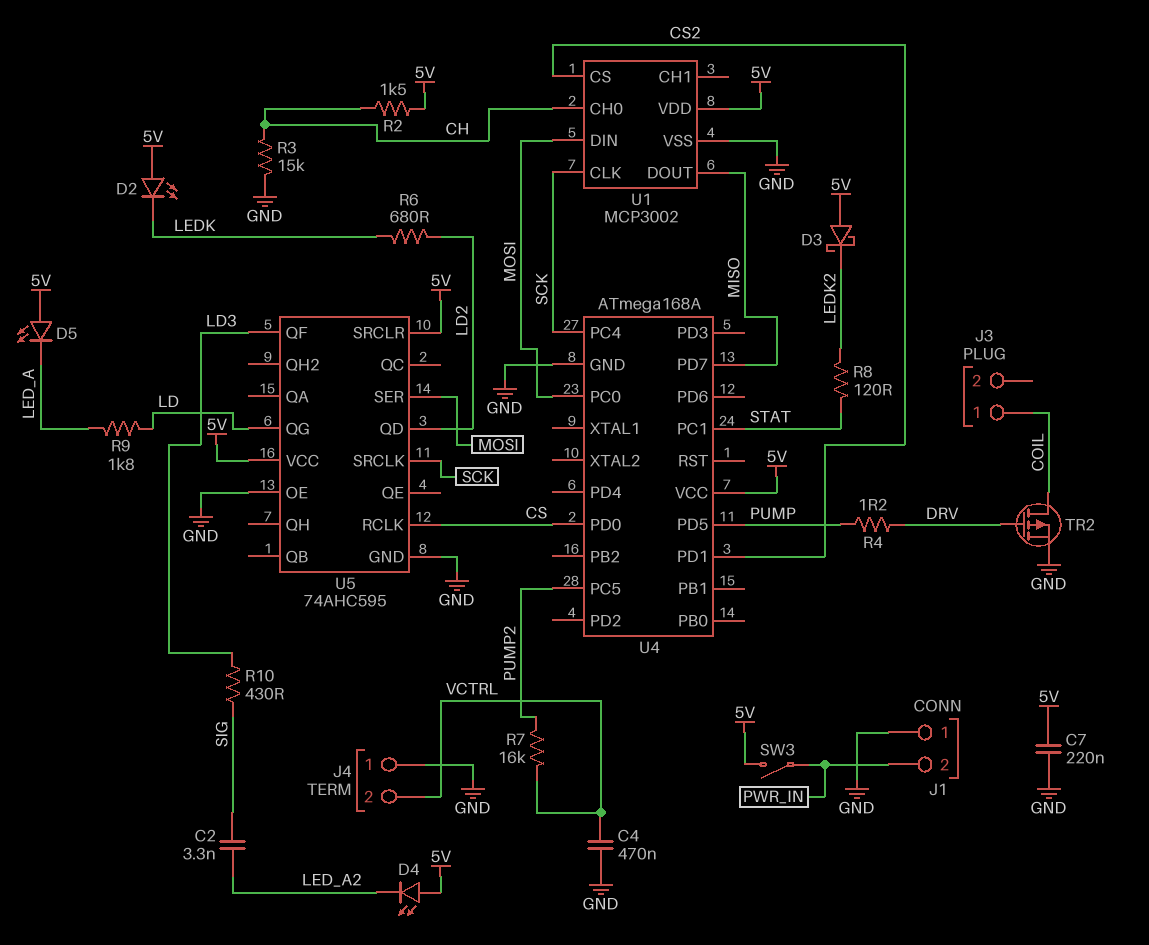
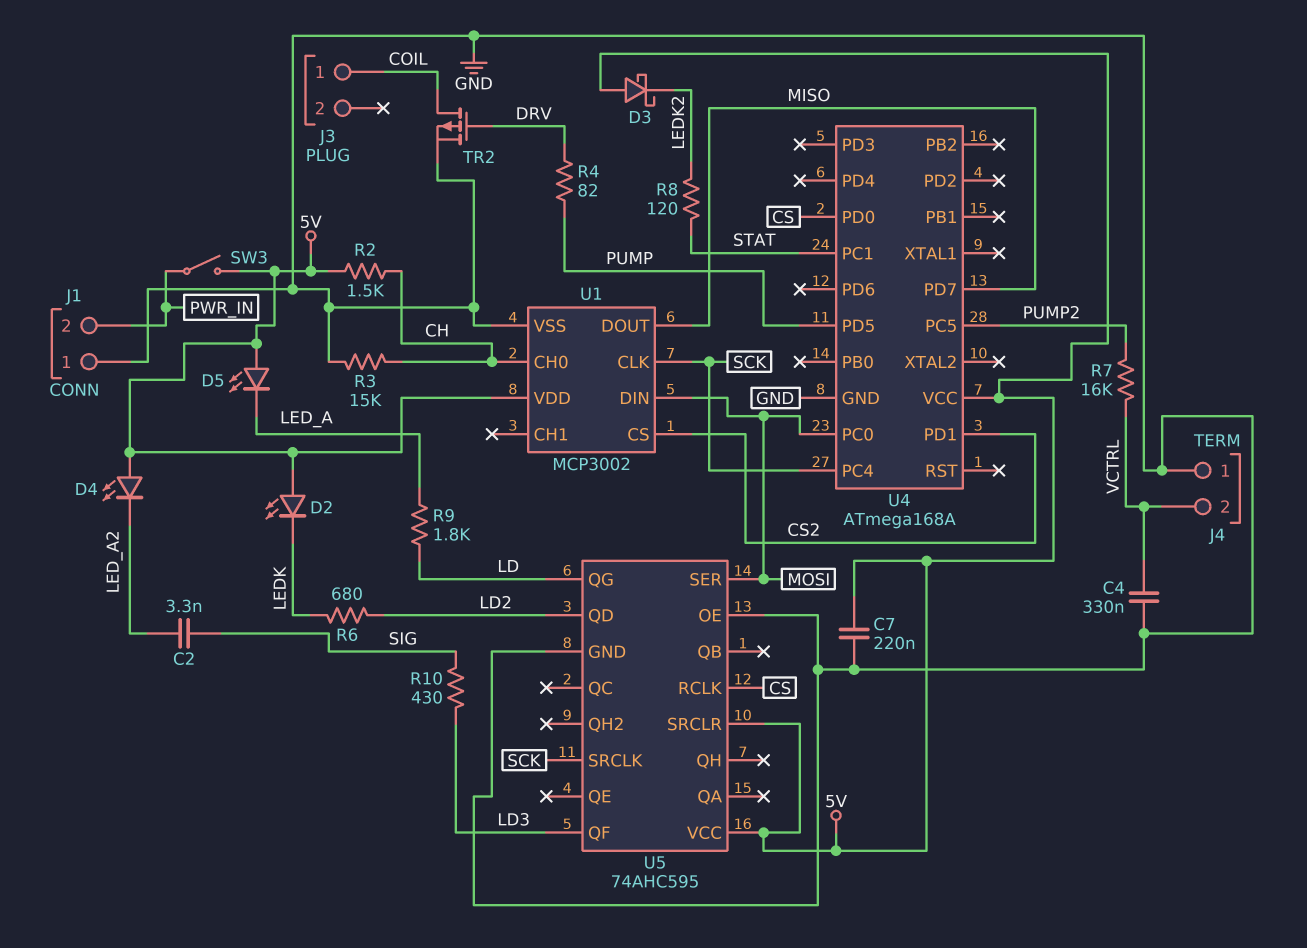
C4: 470nF (GND, VCTRL) -> 330nF (GND, VCTRL)
R4: 1.2 (DRV, PUMP) -> 82 (DRV, PUMP)

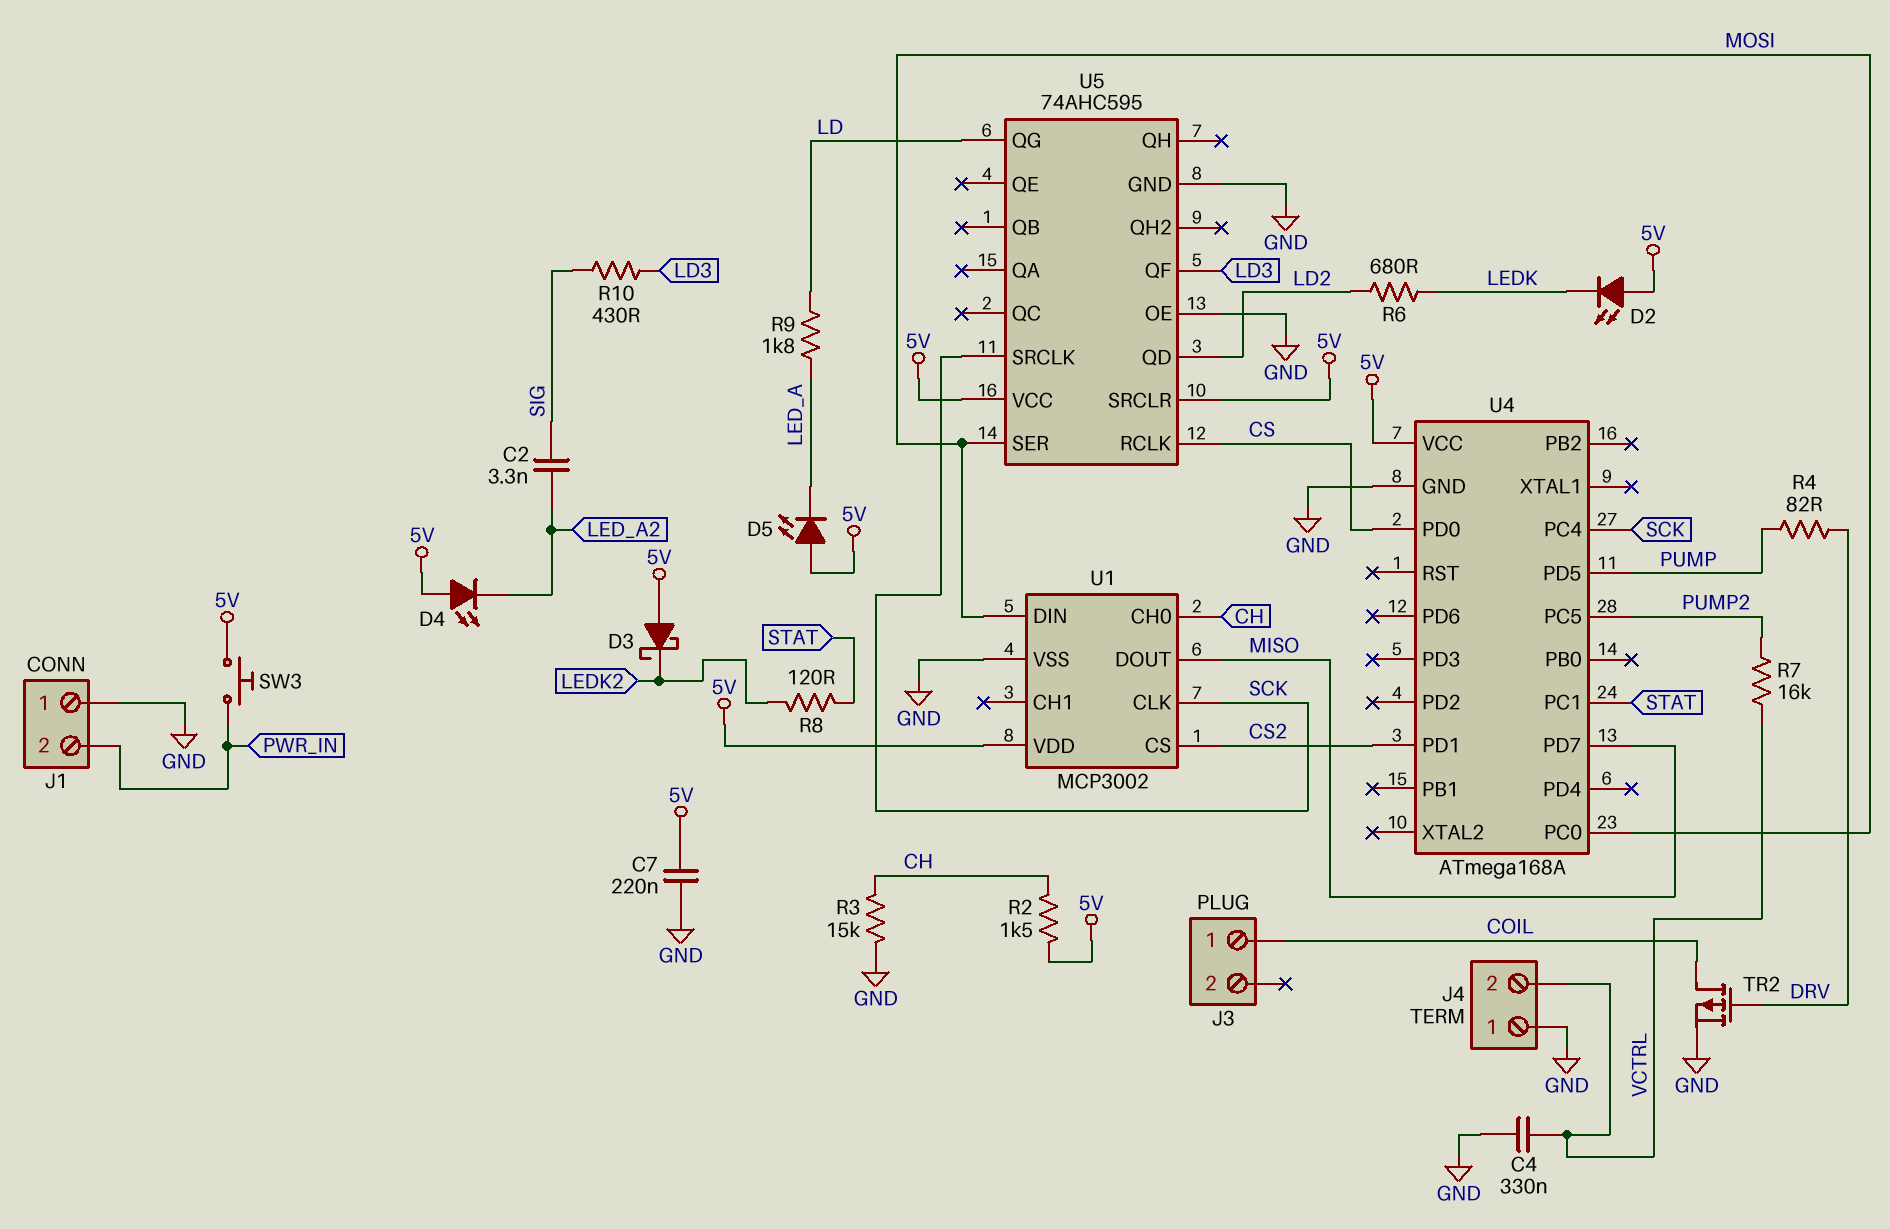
SW3: switch (5V, PWR_IN) -> button (5V, PWR_IN)

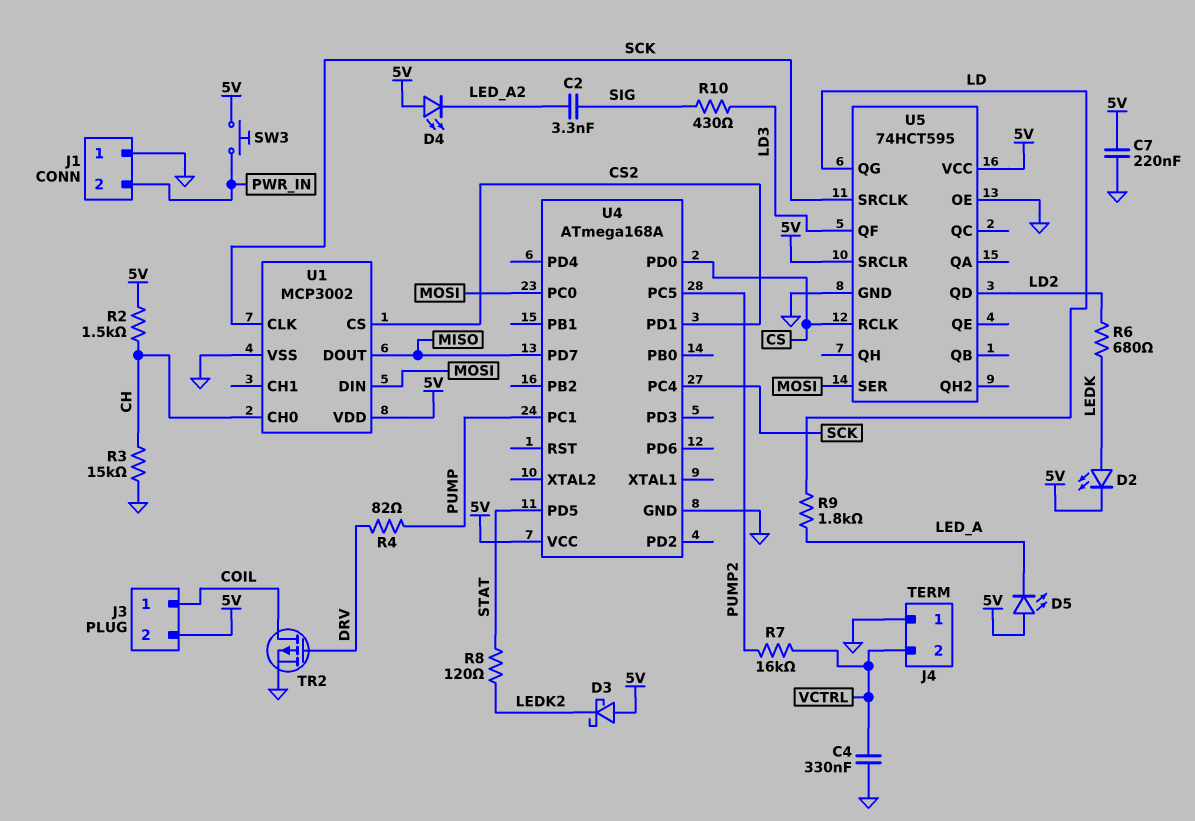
D2: LED (A 5V, K LEDK) -> LED (A LEDK, K 5V)
J3 pin 2: none -> 5V
U4 pin PC1: STAT -> PUMP
U4 pin PD5: PUMP -> STAT
U5: 74AHC595 -> 74HCT595

